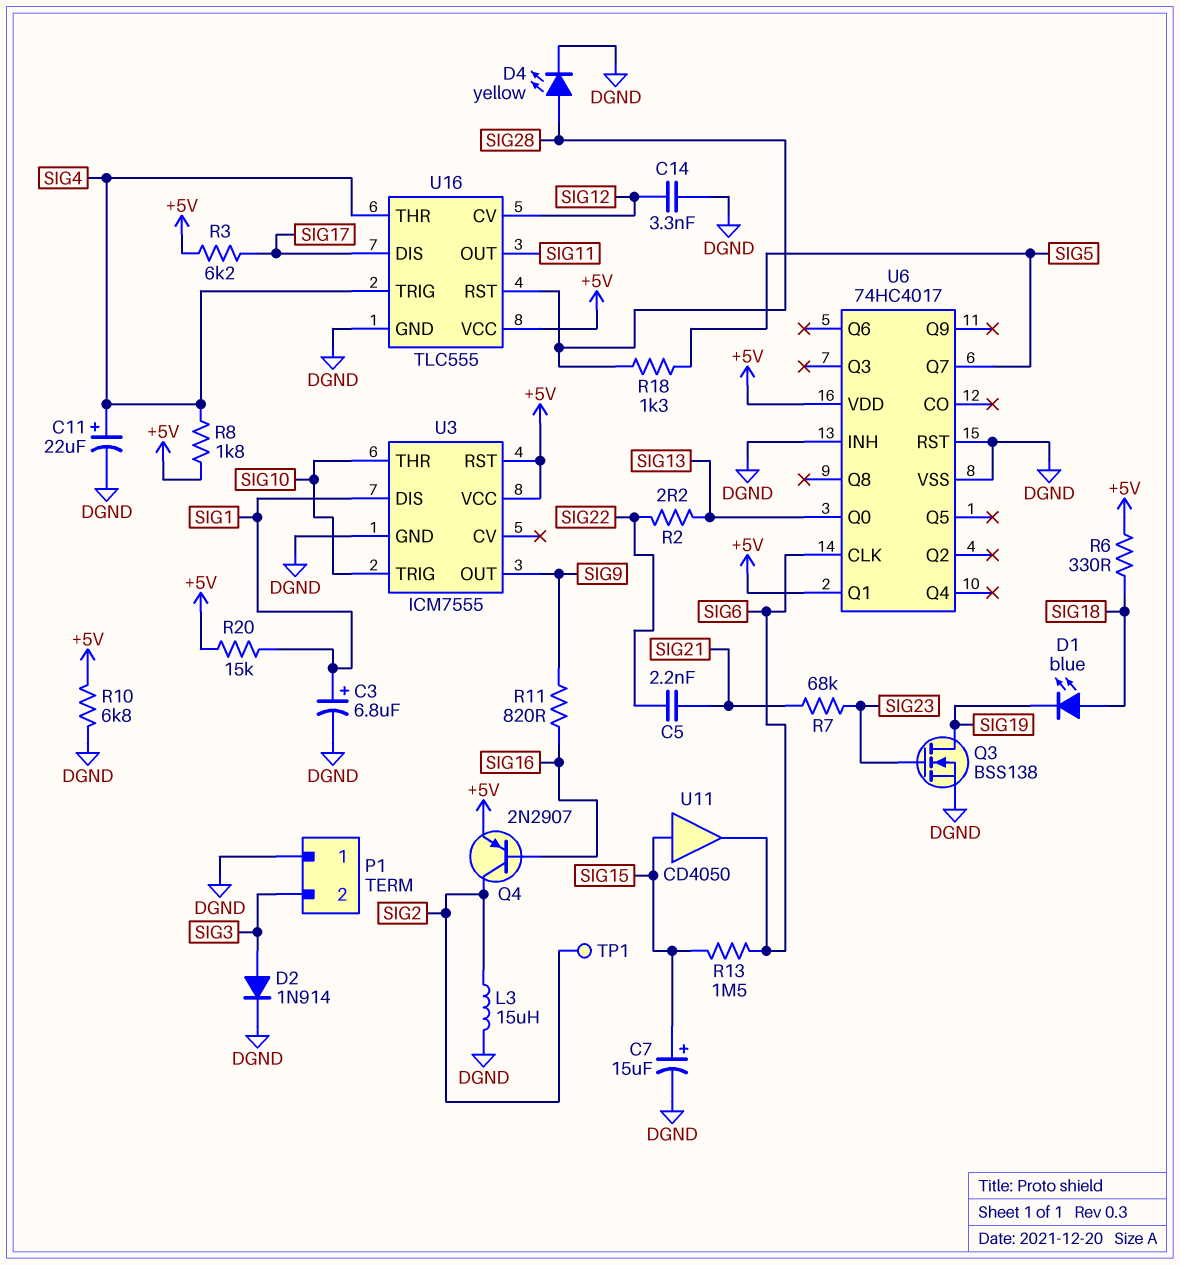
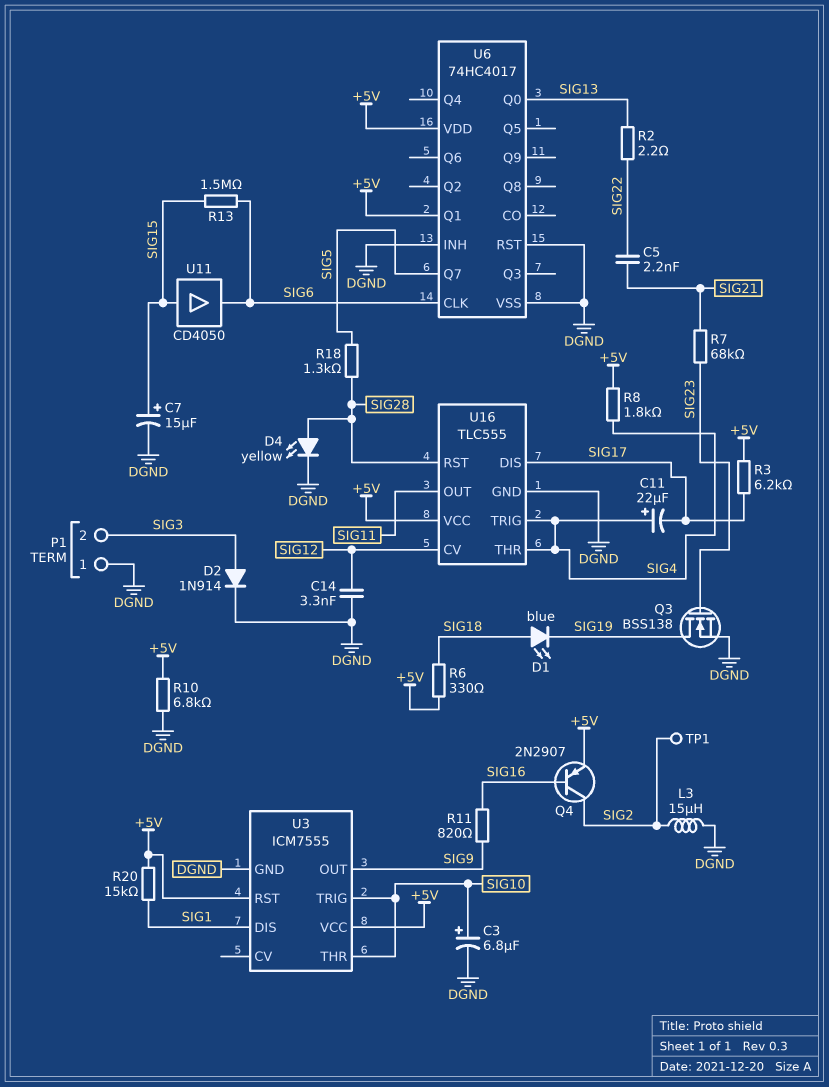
C3: 6.8uF (plus SIG1, minus DGND) -> 6.8uF (plus SIG10, minus DGND)
C11: 22uF (plus SIG4, minus DGND) -> 22uF (plus SIG4, minus SIG17)

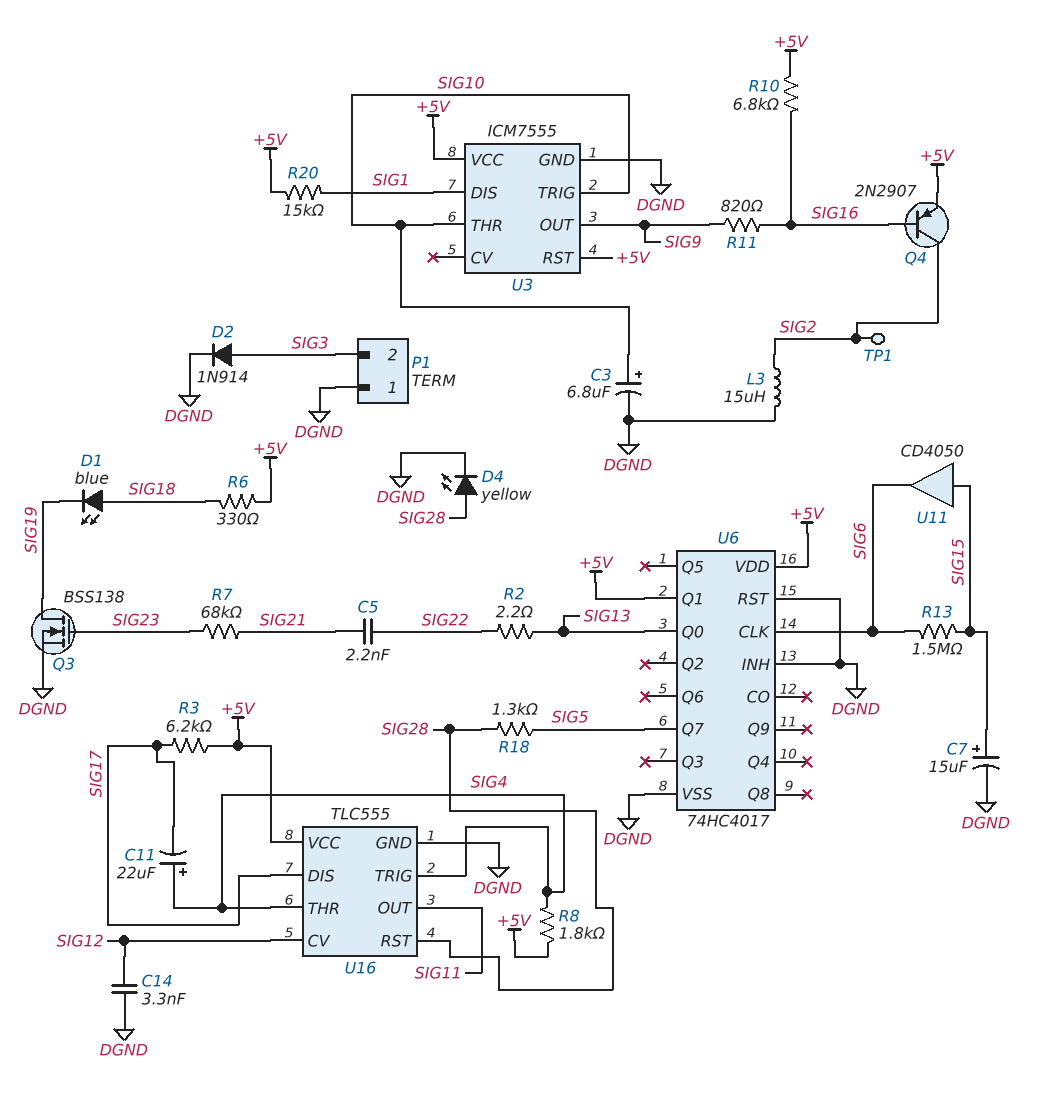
R10: 6.8k (+5V, DGND) -> 6.8k (+5V, SIG16)

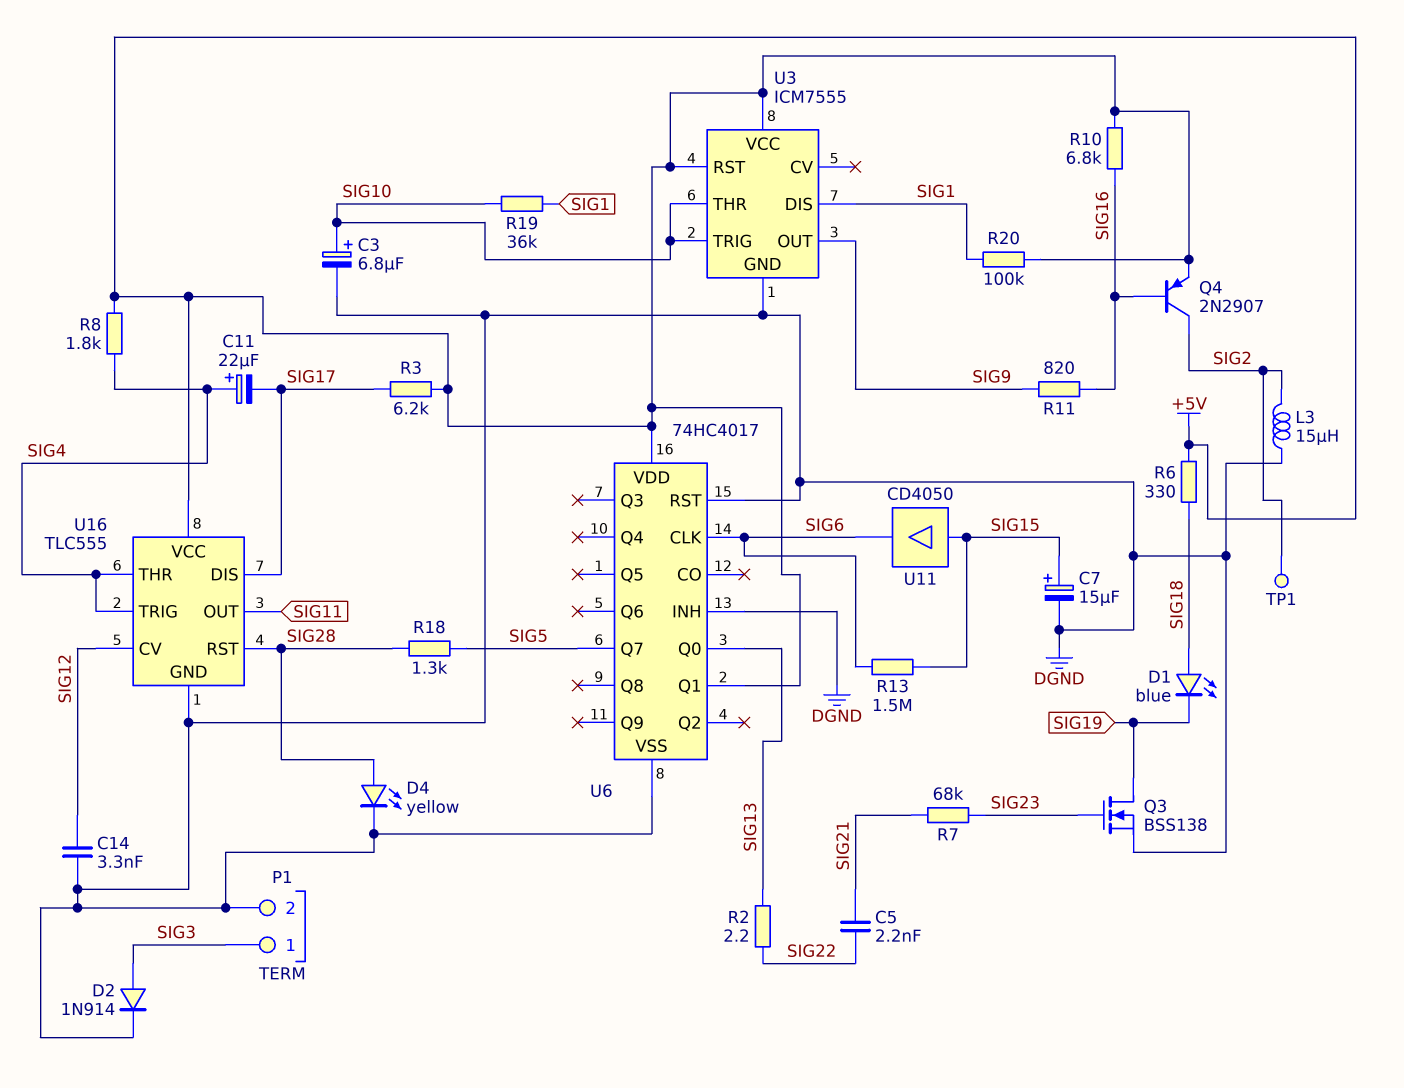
P1 pin 1: DGND -> SIG3
P1 pin 2: SIG3 -> DGND
R19: none -> 36k (SIG1, SIG10)
R20: 15k (+5V, SIG1) -> 100k (+5V, SIG1)

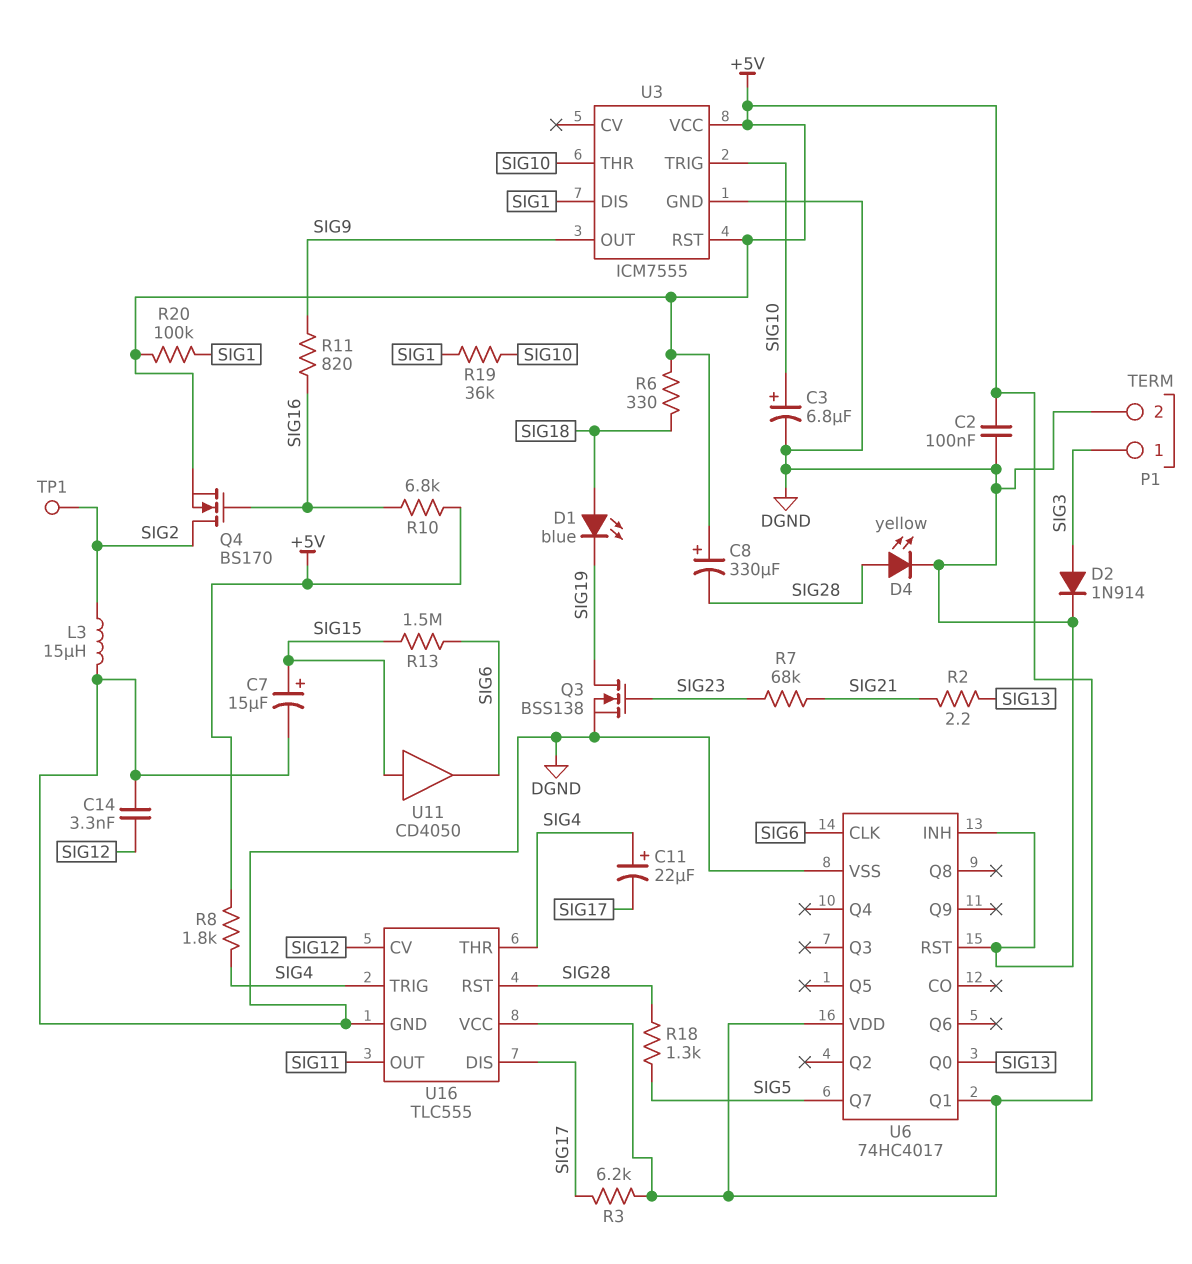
C2: none -> 100nF (+5V, DGND)
C5: 2.2nF (SIG21, SIG22) -> none
C8: none -> 330uF (plus +5V, minus SIG28)
Q4: PNP 2N2907 (B SIG16, C SIG2, E +5V) -> NMOS BS170 (G SIG16, D SIG2, S +5V)
R2: 2.2 (SIG13, SIG22) -> 2.2 (SIG13, SIG21)

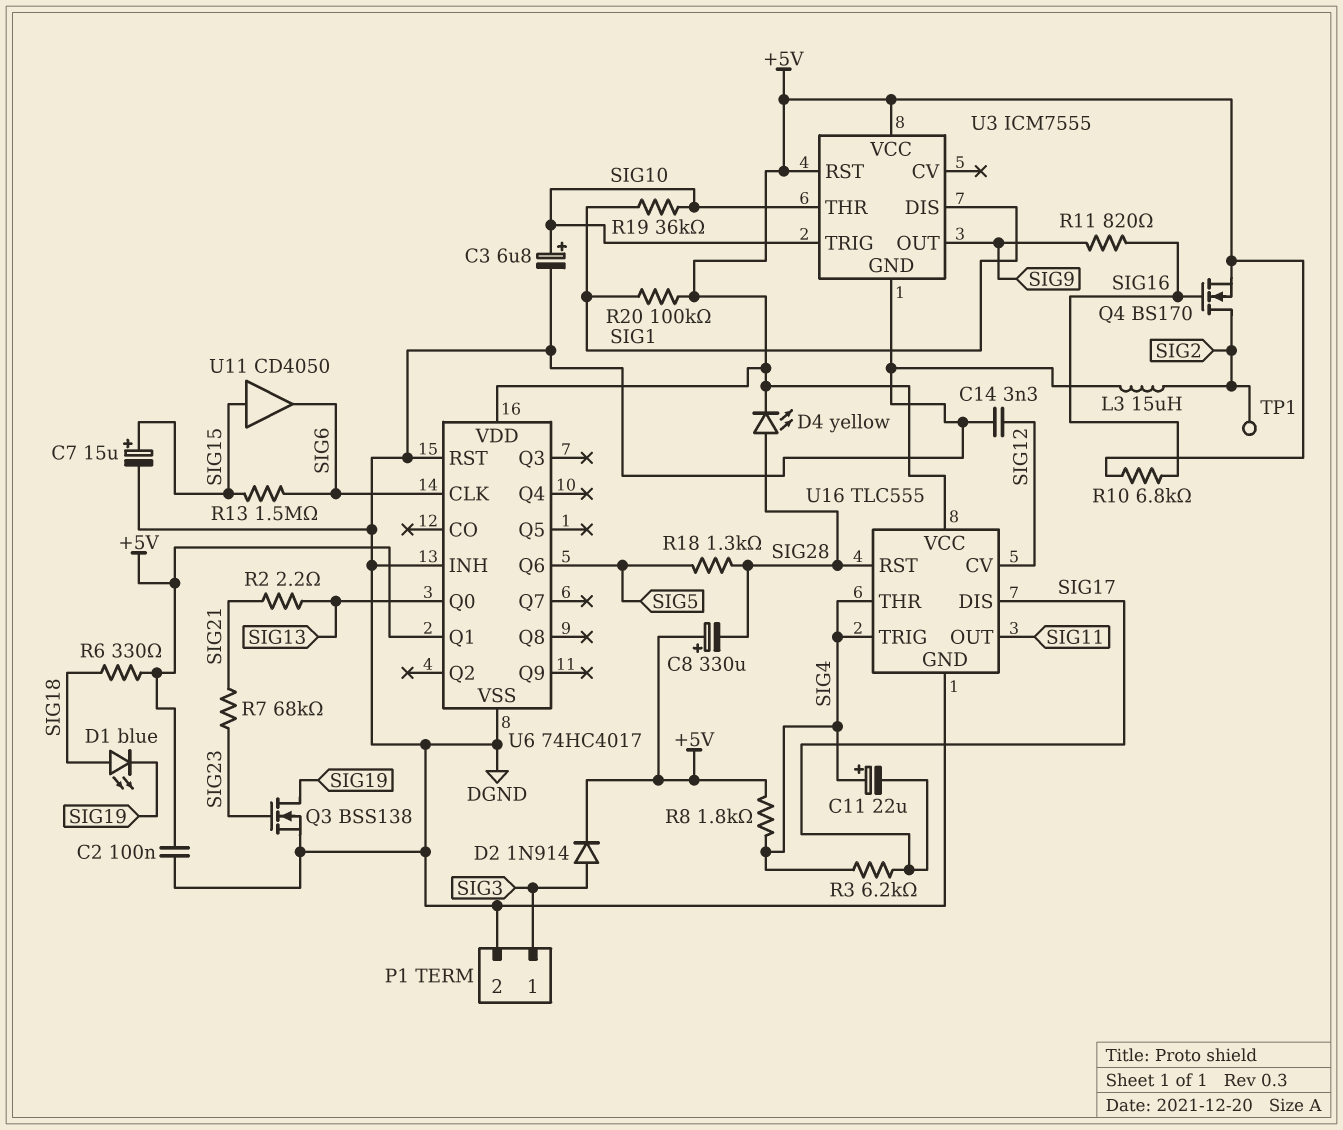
D2: diode 1N914 (A SIG3, K DGND) -> diode 1N914 (A SIG3, K +5V)
D4: LED yellow (A SIG28, K DGND) -> LED yellow (A SIG28, K +5V)
R3: 6.2k (+5V, SIG17) -> 6.2k (SIG4, SIG17)
U6 pin Q6: none -> SIG5
U6 pin Q7: SIG5 -> none

